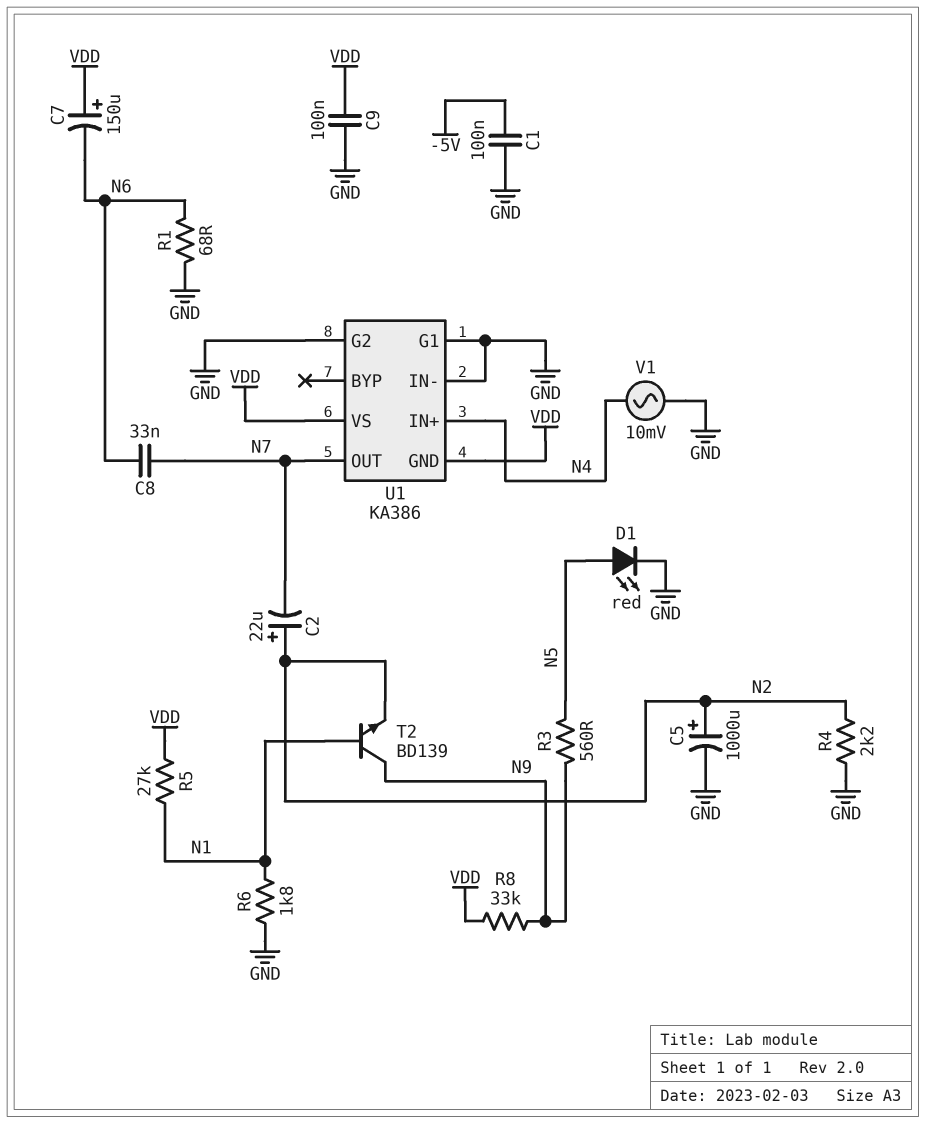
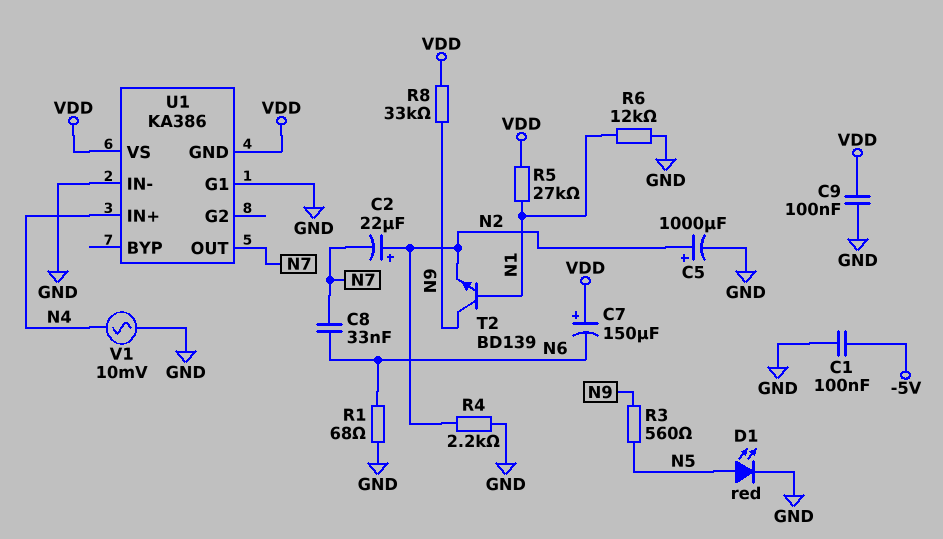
R6: 1.8k (GND, N1) -> 12k (GND, N1)
U1 pin G2: GND -> none

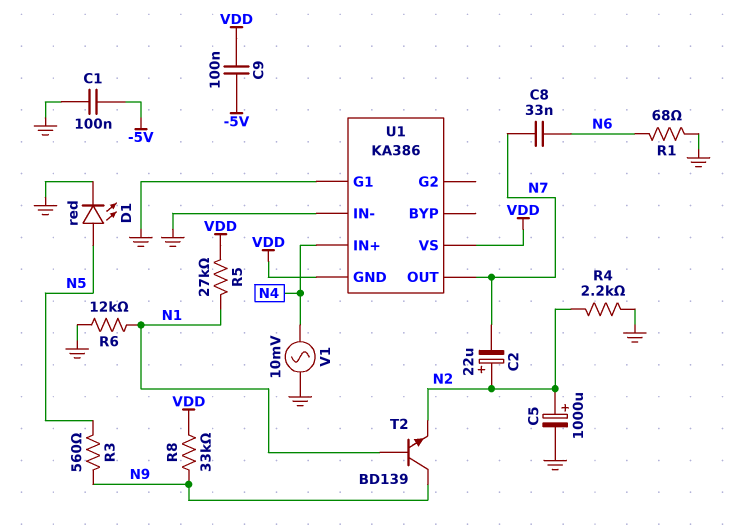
C7: 150uF (plus VDD, minus N6) -> none
C9: 100nF (GND, VDD) -> 100nF (-5V, VDD)

